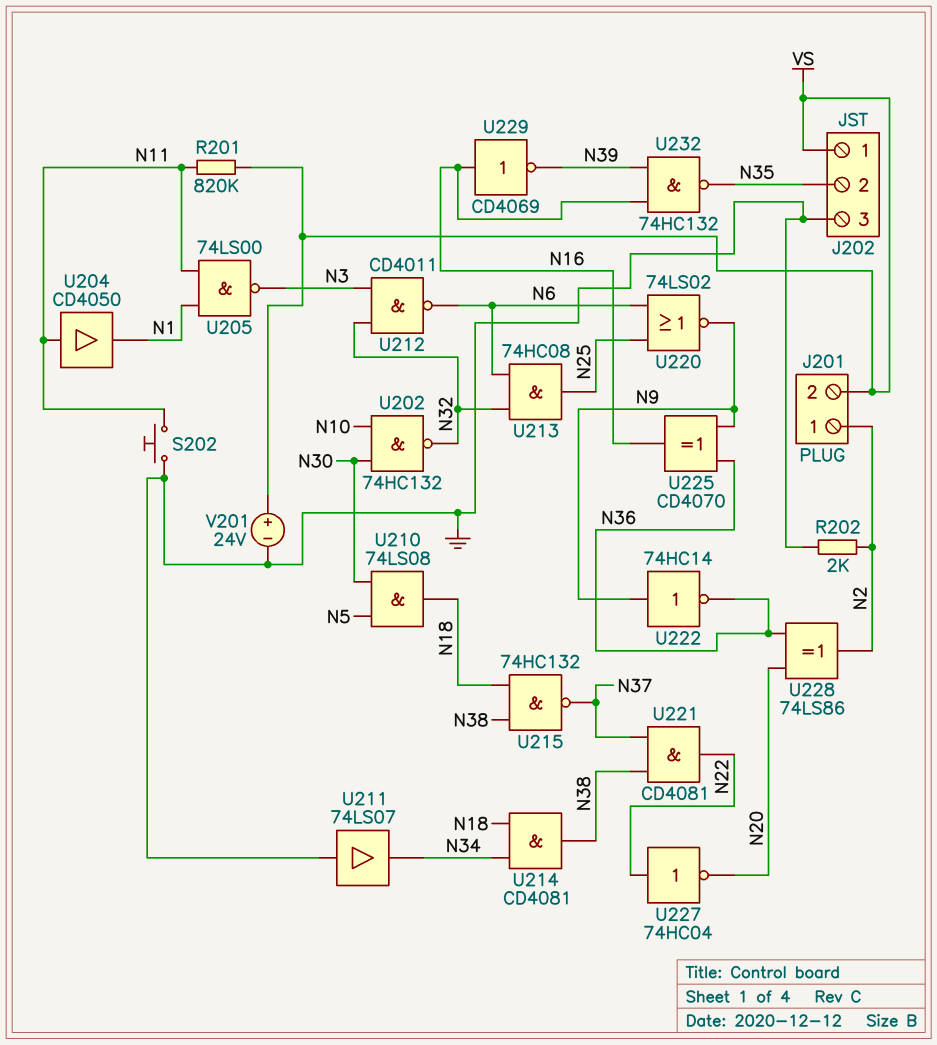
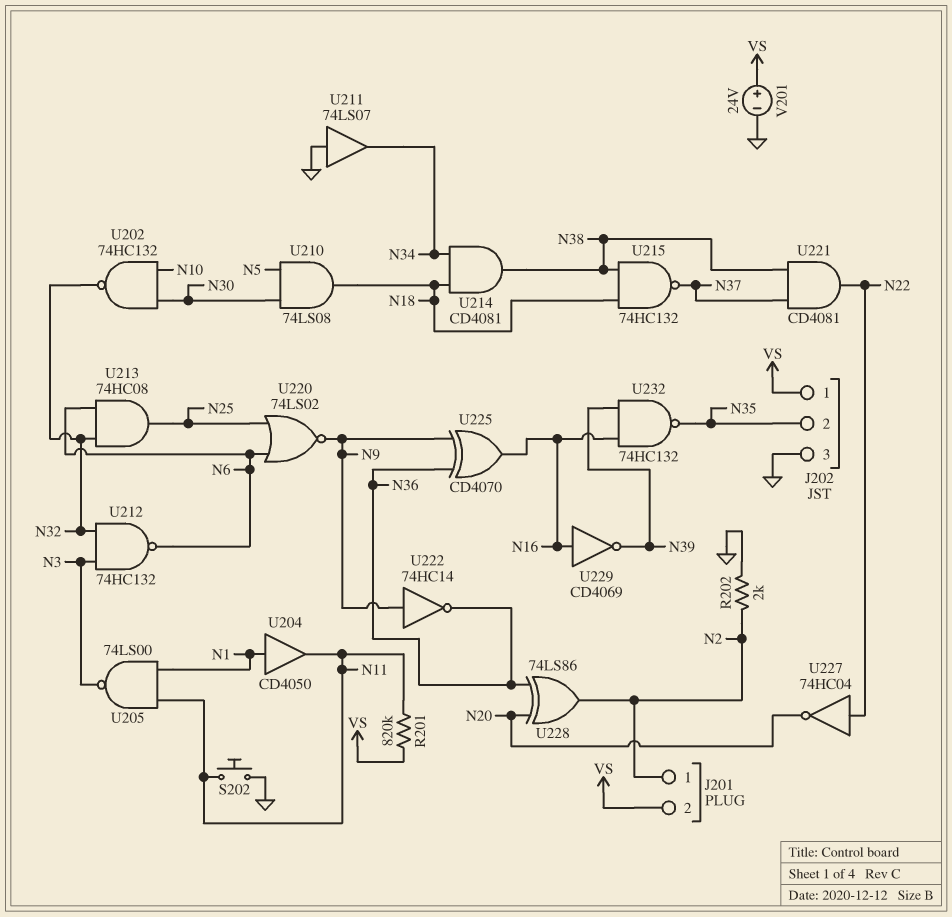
U204: buffer CD4050 (in N11, out N1) -> buffer CD4050 (in N1, out N11)
U212: NAND CD4011 (in N3, in N32, out N6) -> NAND 74HC132 (in N3, in N32, out N6)

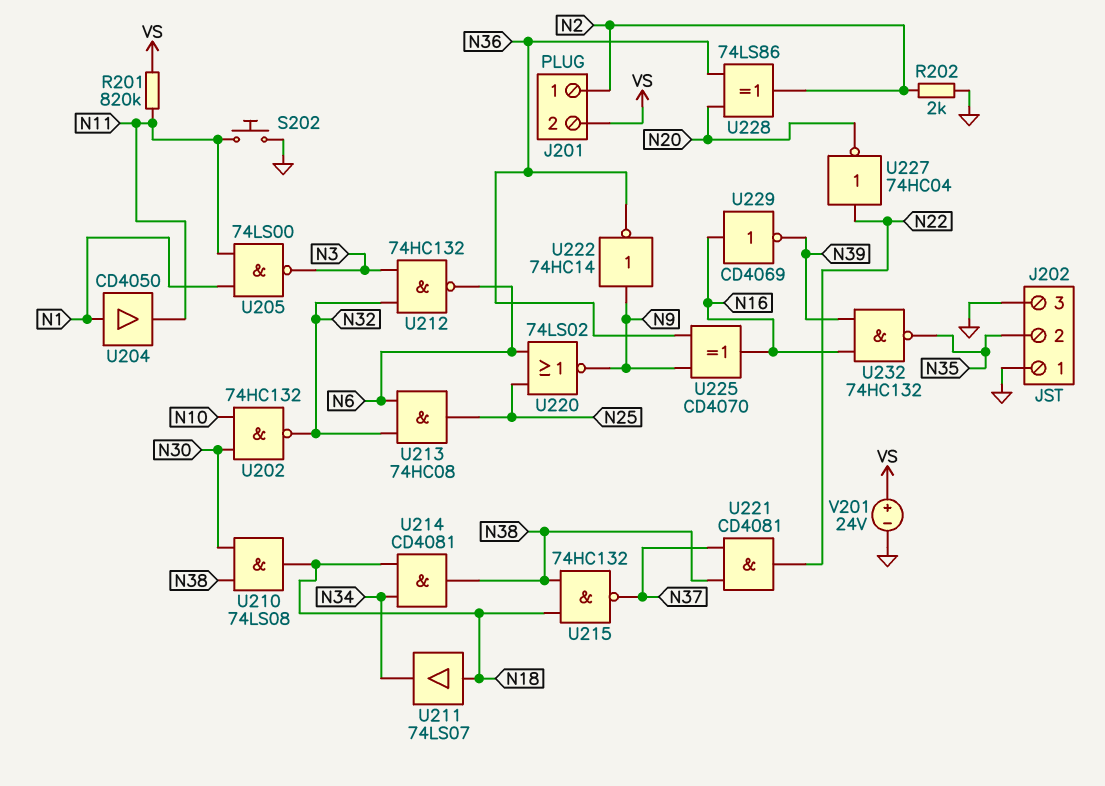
J202 pin 1: VS -> GND
U210: AND 74LS08 (in N5, in N30, out N18) -> AND 74LS08 (in N30, in N38, out N18)
U211: buffer 74LS07 (in GND, out N34) -> buffer 74LS07 (in N18, out N34)

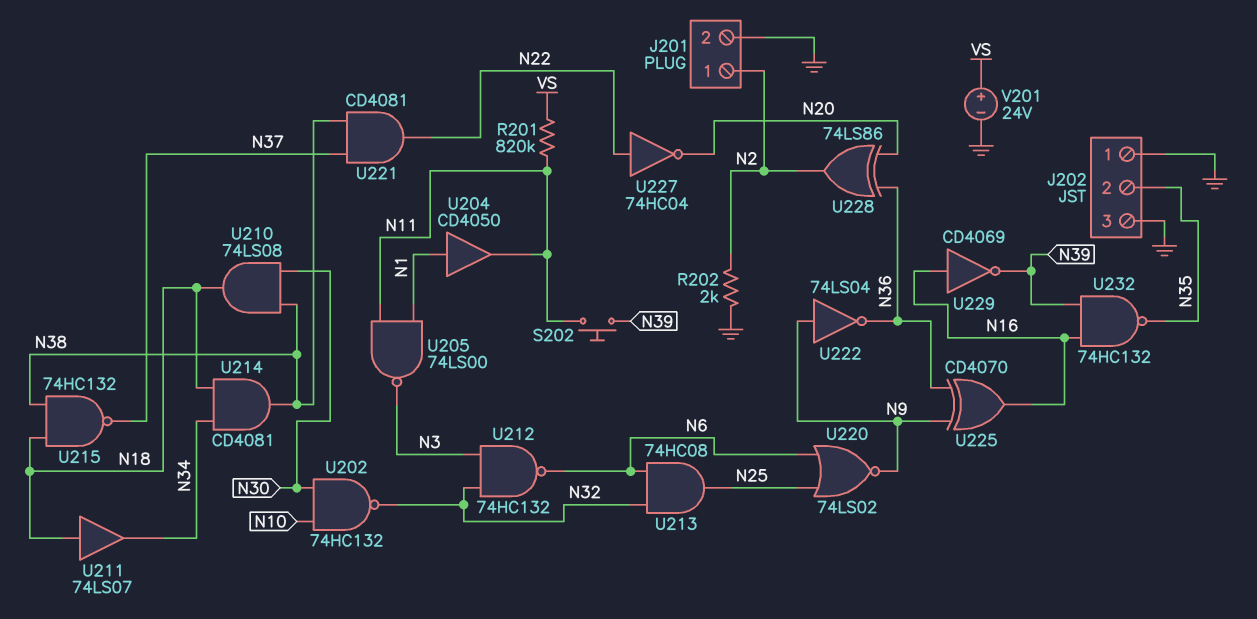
J201 pin 2: VS -> GND
S202: button (GND, N11) -> button (N11, N39)
U222: NOT 74HC14 (in N9, out N36) -> NOT 74LS04 (in N9, out N36)

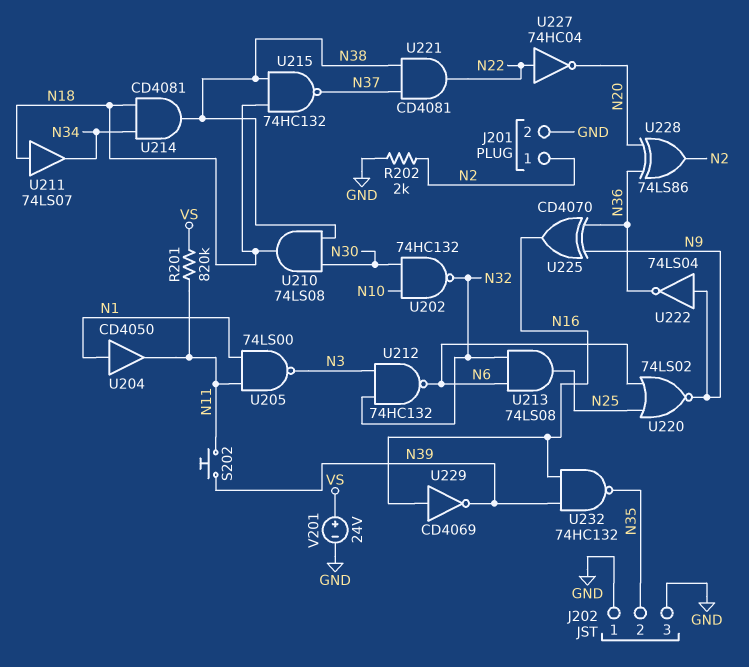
U213: AND 74HC08 (in N6, in N32, out N25) -> AND 74LS08 (in N6, in N32, out N25)

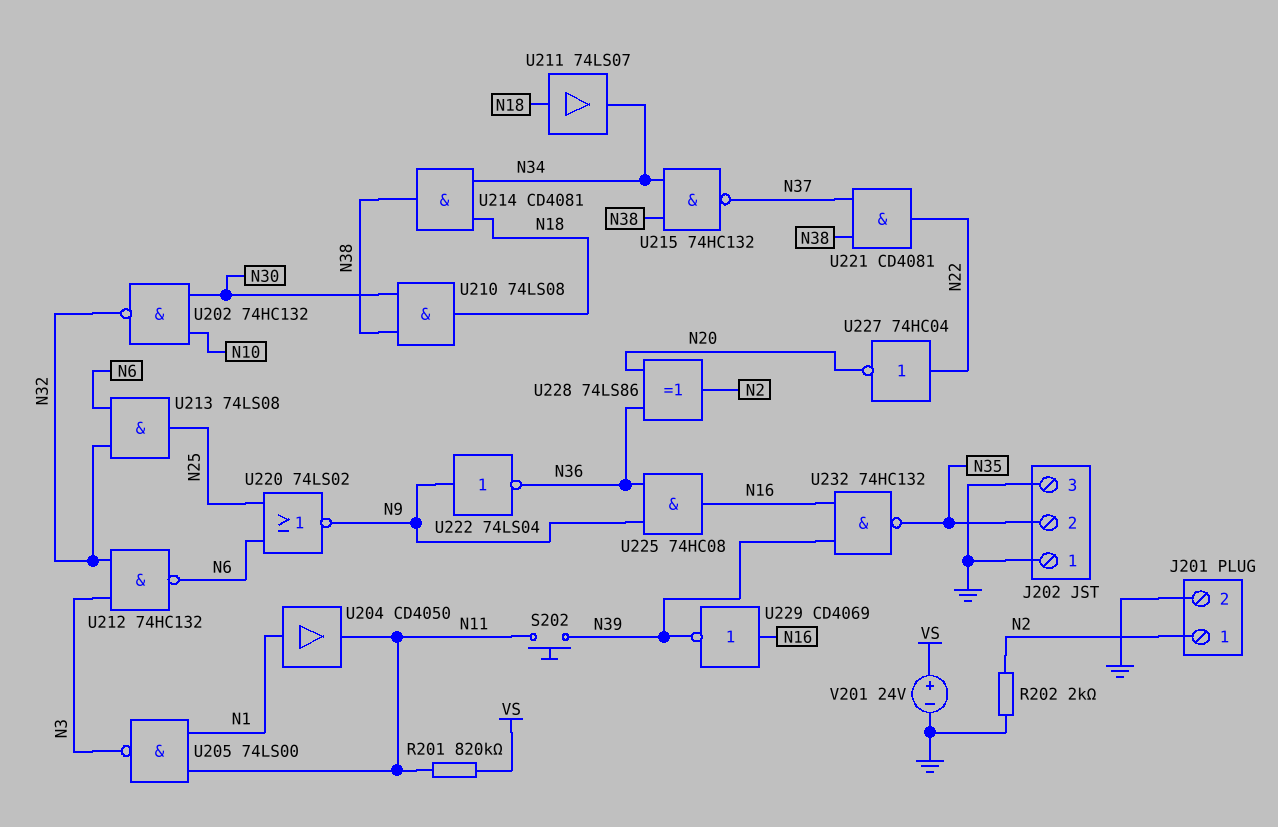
U215: NAND 74HC132 (in N18, in N38, out N37) -> NAND 74HC132 (in N34, in N38, out N37)
U225: XOR CD4070 (in N9, in N36, out N16) -> AND 74HC08 (in N9, in N36, out N16)

